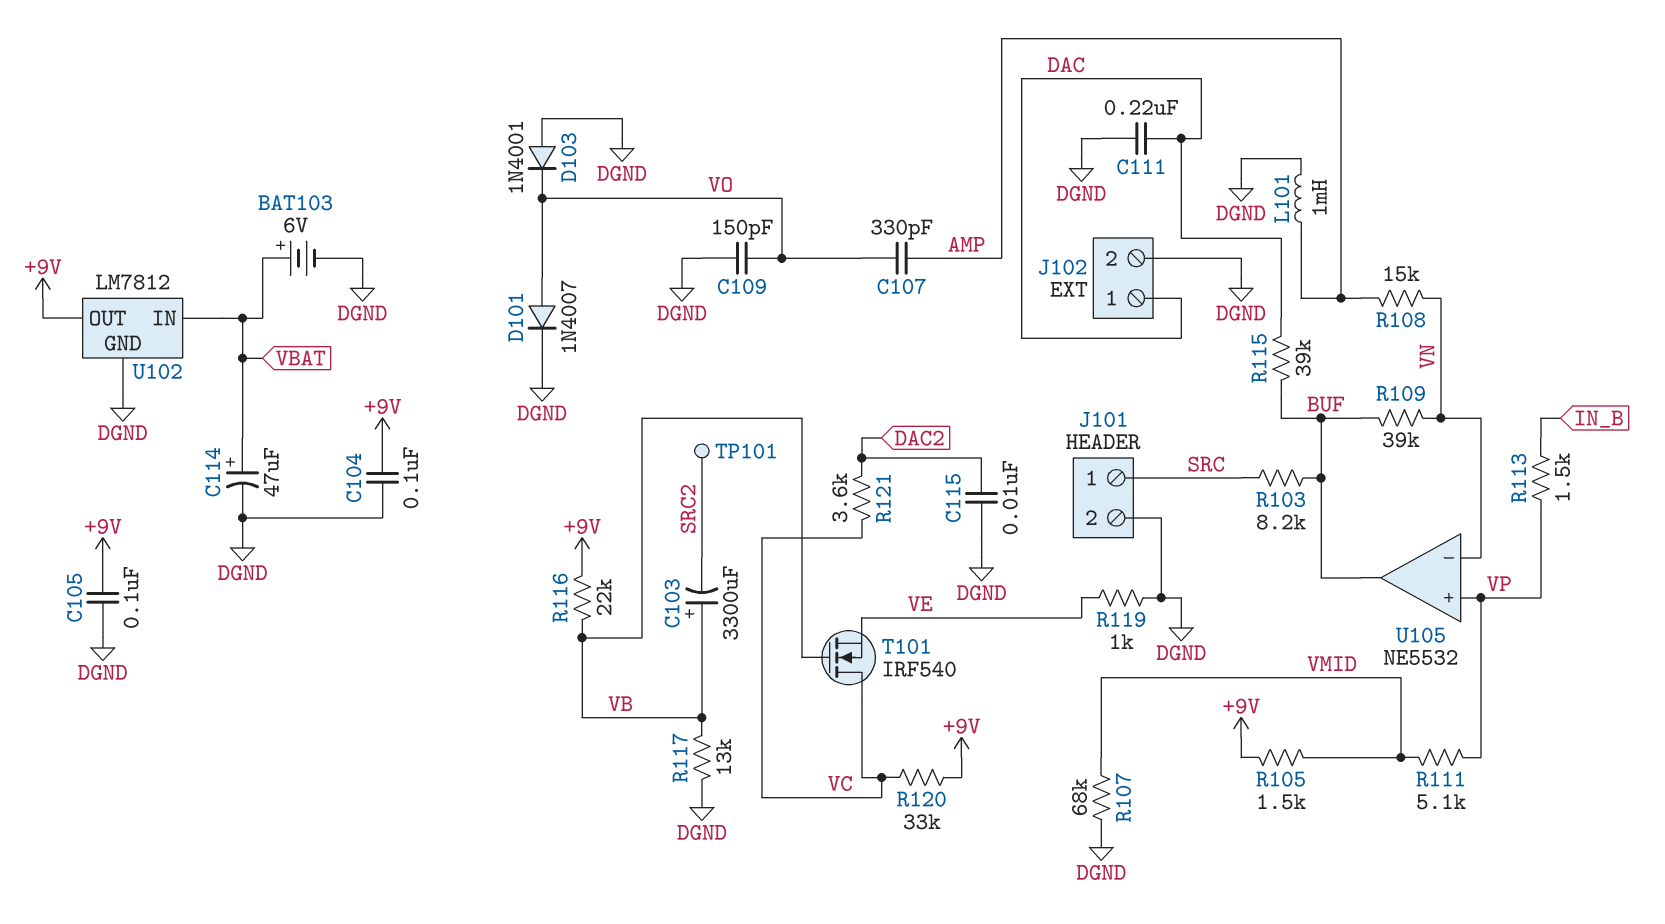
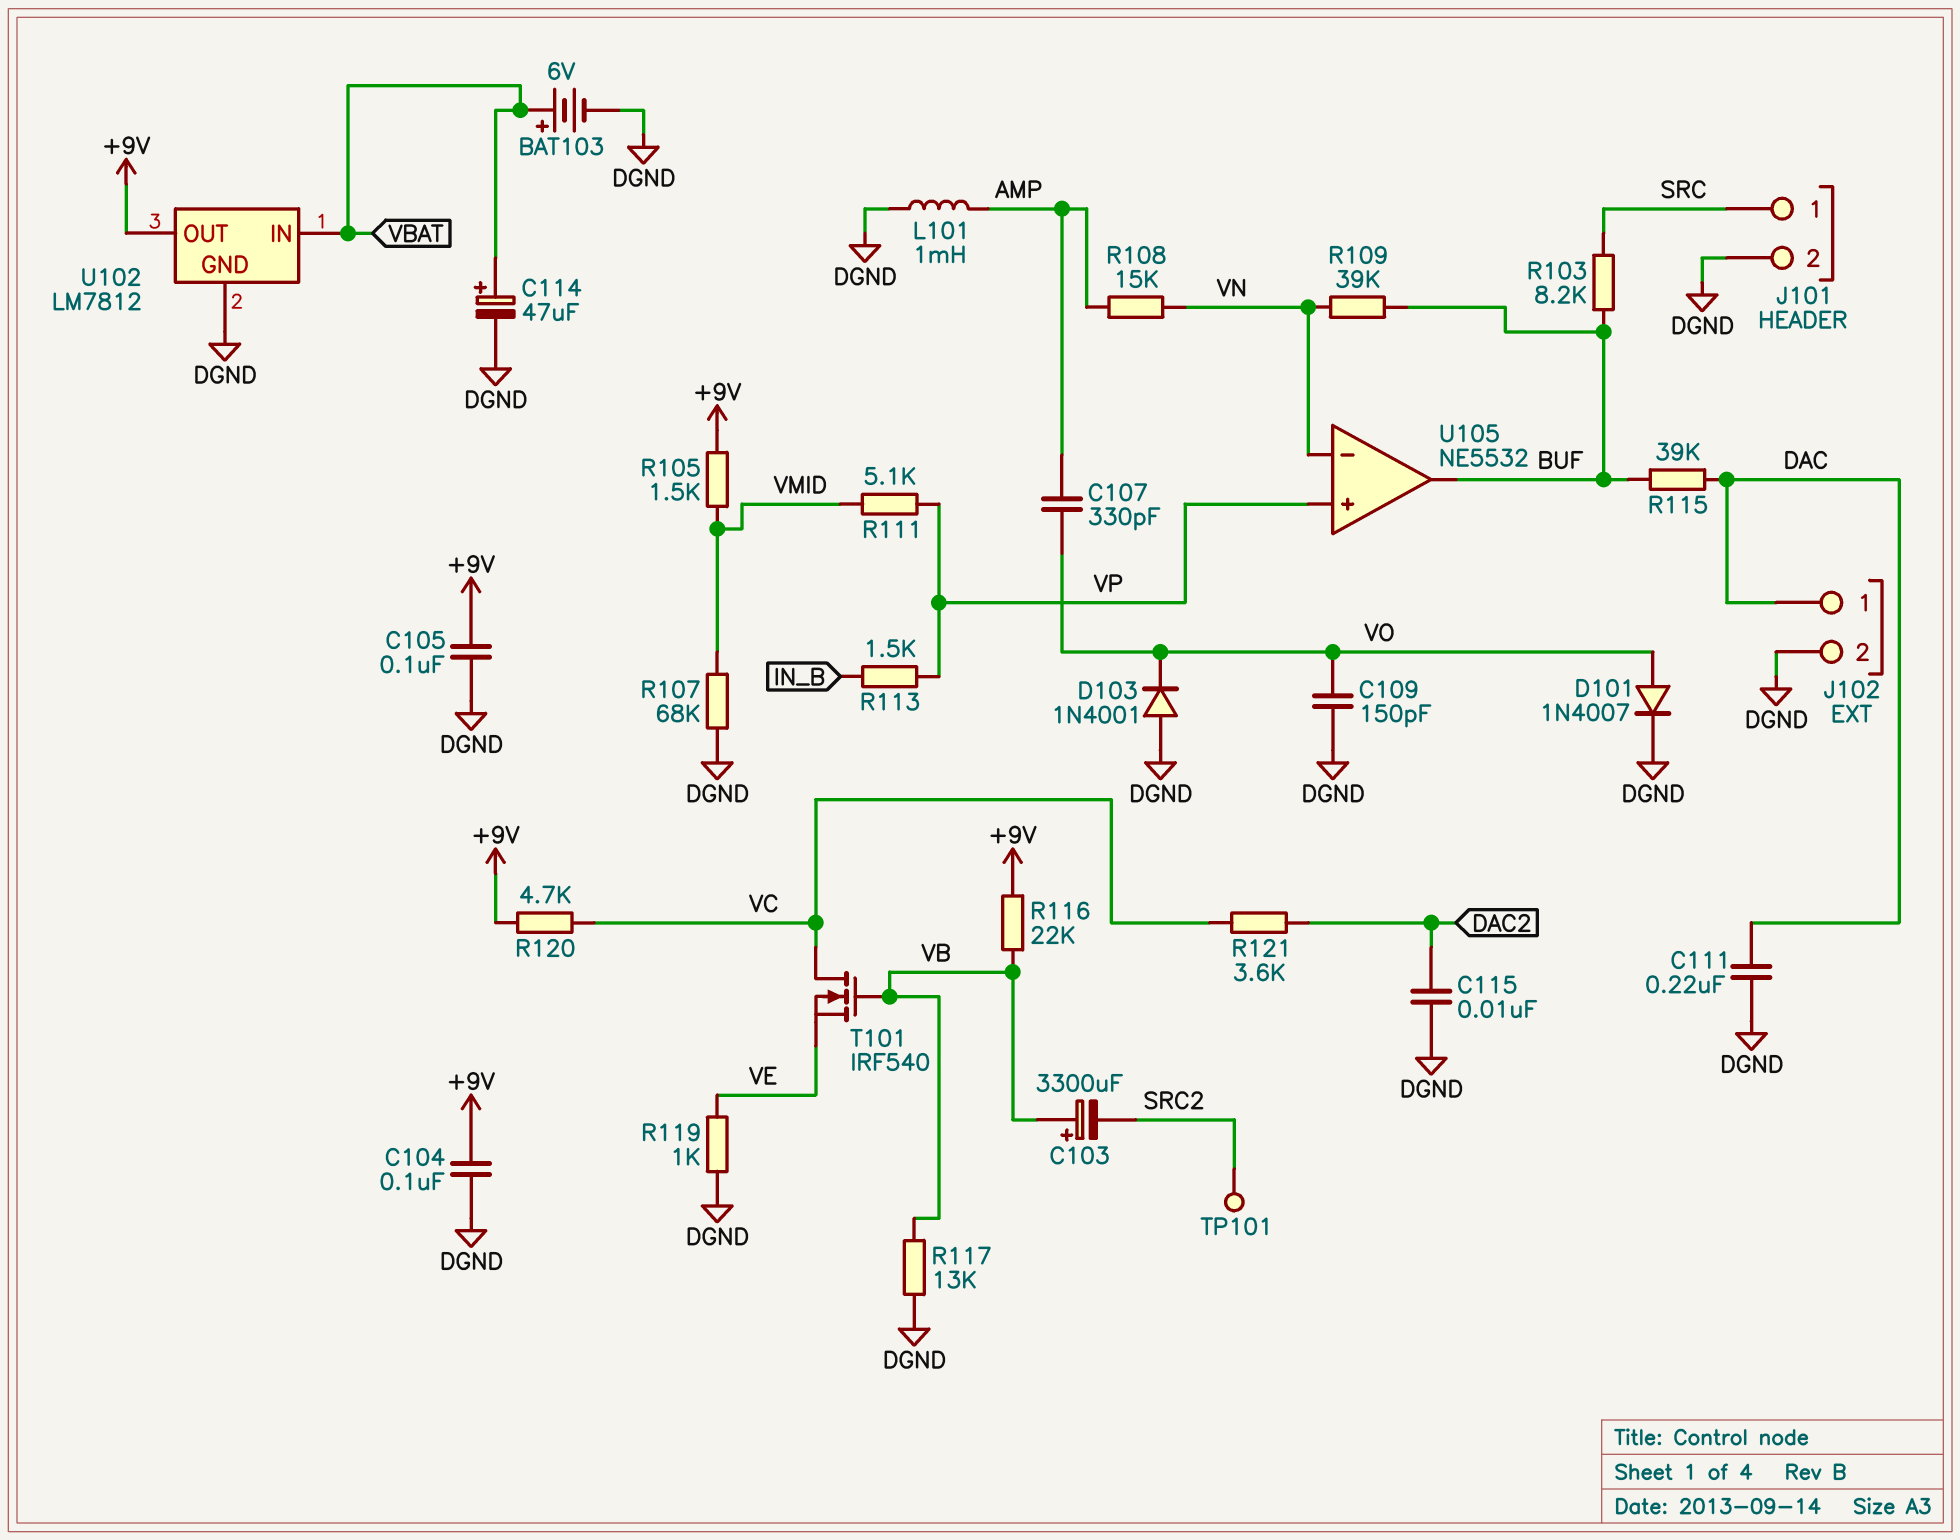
R120: 33k (+9V, VC) -> 4.7k (+9V, VC)

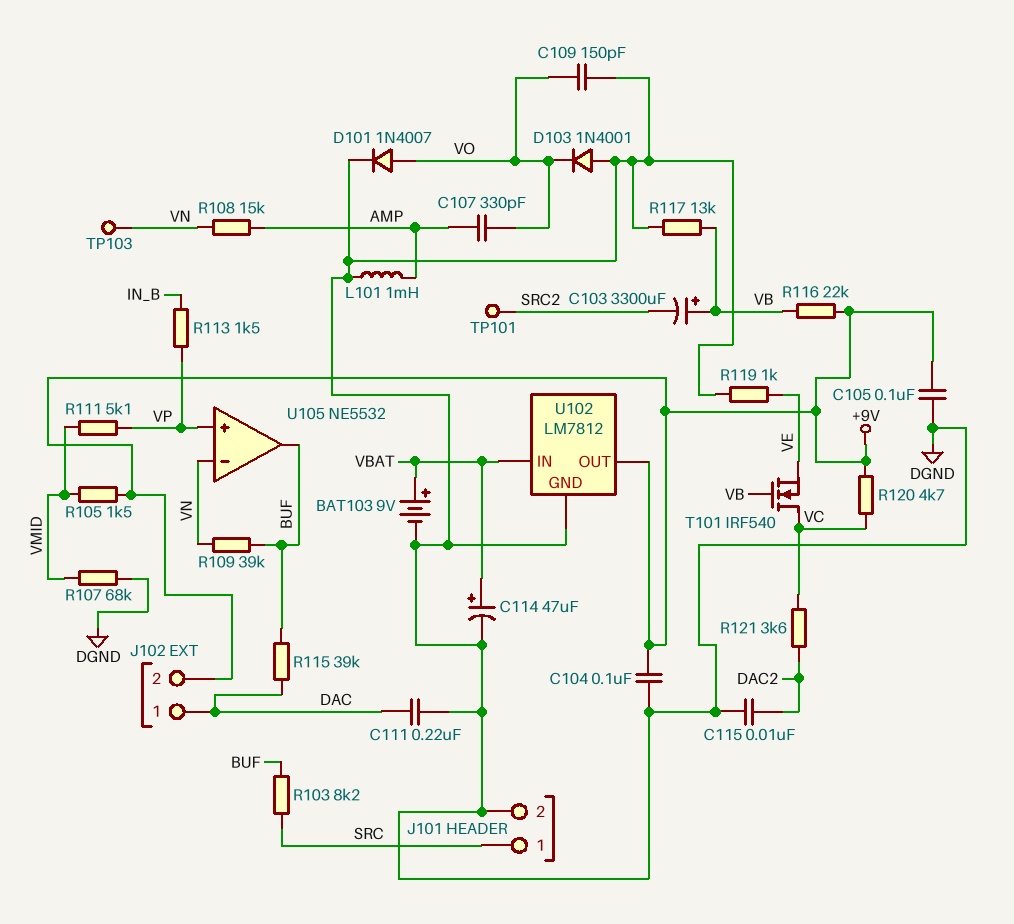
BAT103: 6V (plus VBAT, minus DGND) -> 9V (plus VBAT, minus DGND)
J102 pin 2: DGND -> +9V
TP103: none -> test point (VN)

